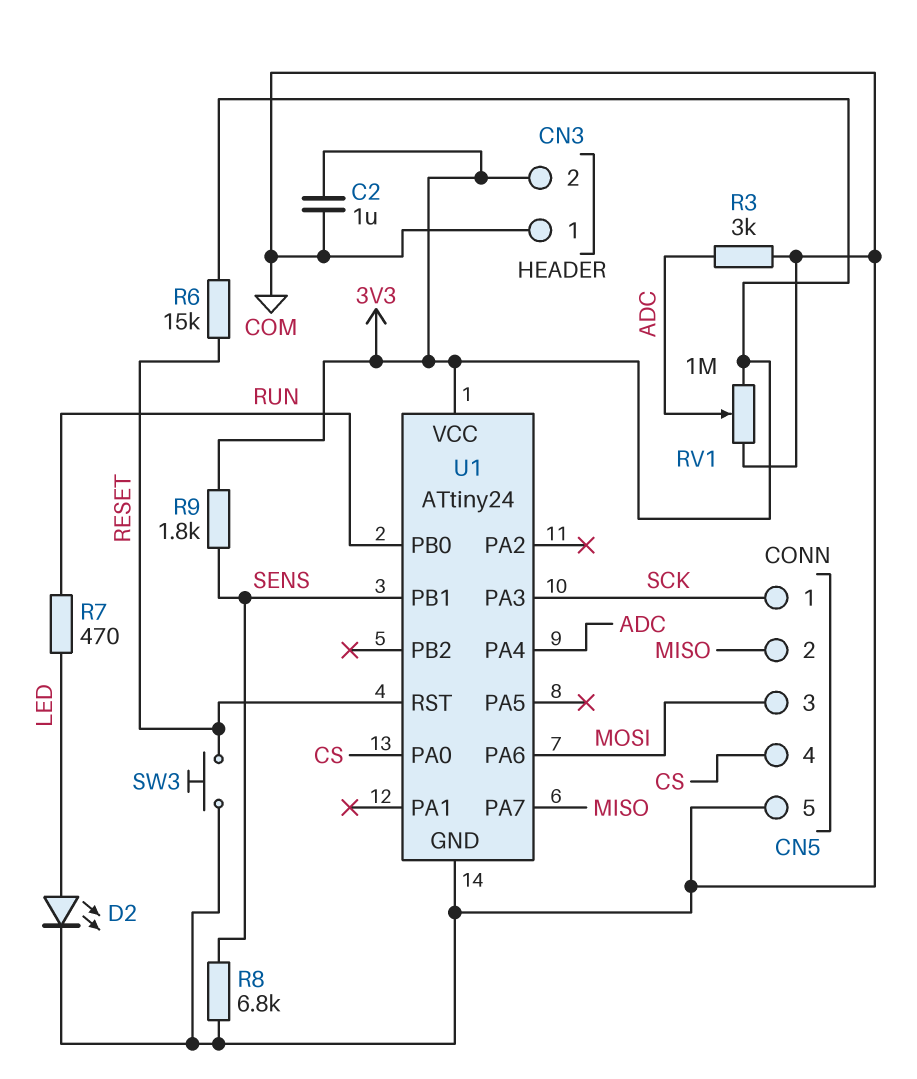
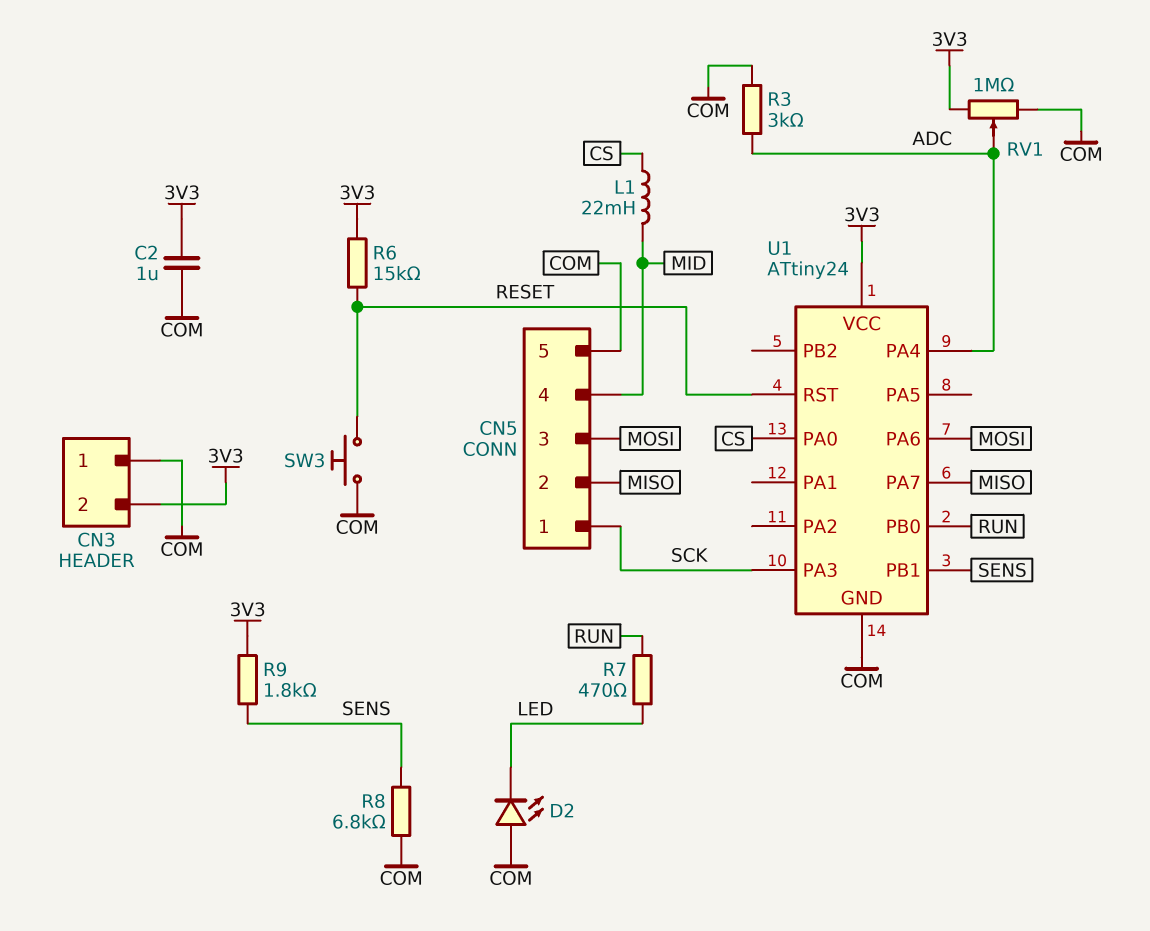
CN5 pin 4: CS -> MID
D2: LED (A LED, K COM) -> LED (A COM, K LED)
L1: none -> 22mH (CS, MID)

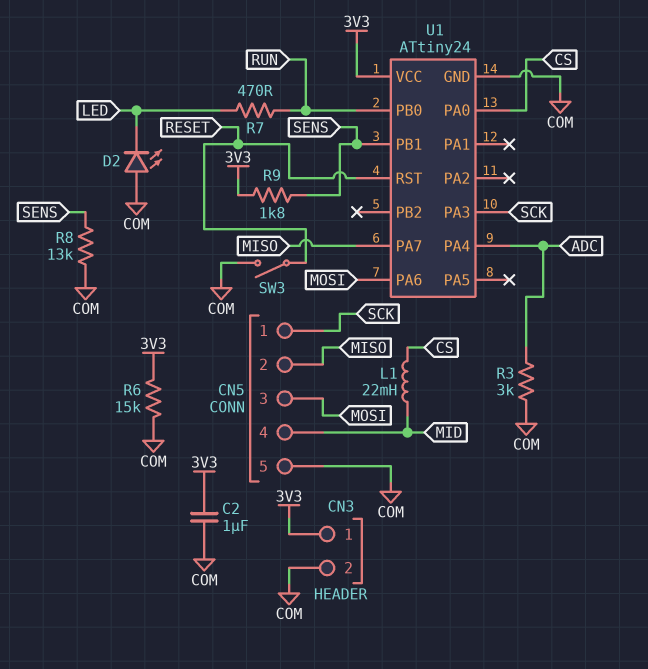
CN3 pin 1: COM -> 3V3
CN3 pin 2: 3V3 -> COM
R6: 15k (3V3, RESET) -> 15k (3V3, COM)
R8: 6.8k (COM, SENS) -> 13k (COM, SENS)
RV1: 1M (3V3, COM, wiper ADC) -> none
SW3: button (COM, RESET) -> switch (COM, RESET)

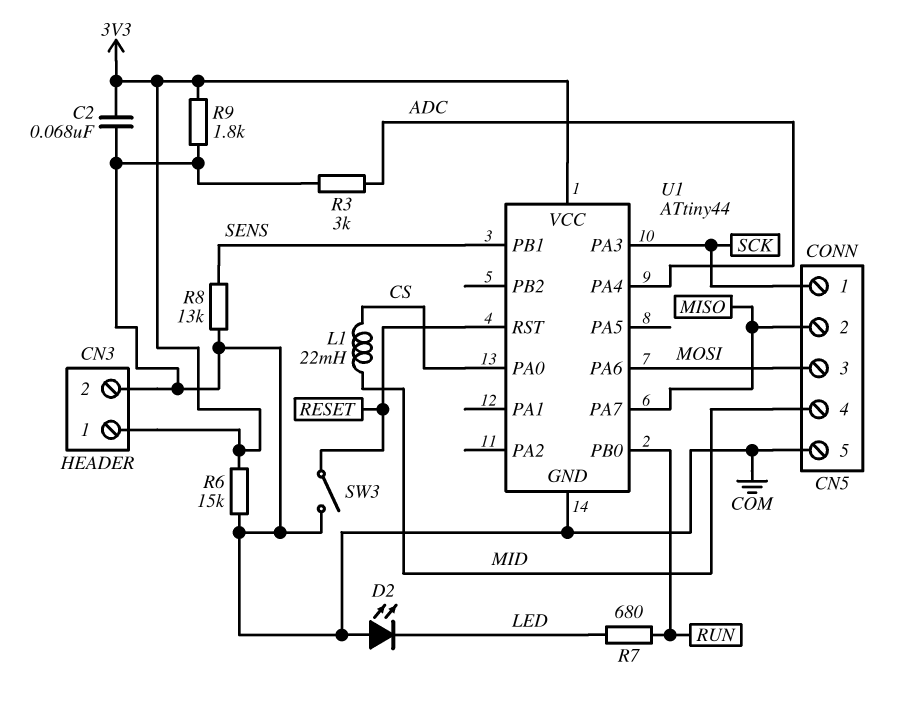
C2: 1uF (3V3, COM) -> 68nF (3V3, COM)
R7: 470 (LED, RUN) -> 680 (LED, RUN)
R9: 1.8k (3V3, SENS) -> 1.8k (3V3, COM)
U1: ATtiny24 -> ATtiny44

